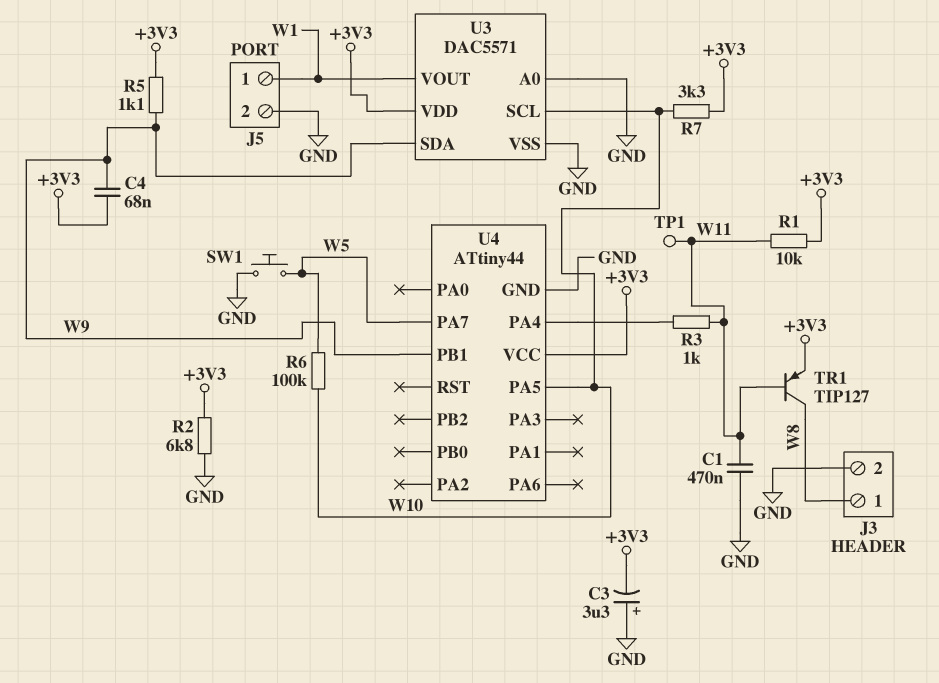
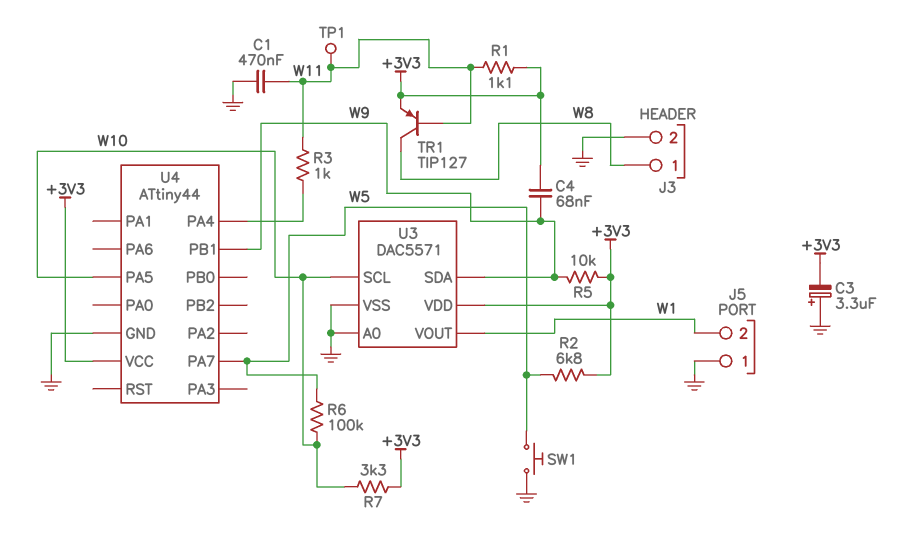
J5 pin 1: W1 -> GND
J5 pin 2: GND -> W1
R1: 10k (+3V3, W11) -> 1.1k (+3V3, W11)
R2: 6.8k (+3V3, GND) -> 6.8k (+3V3, W5)
R5: 1.1k (+3V3, W9) -> 10k (+3V3, W9)

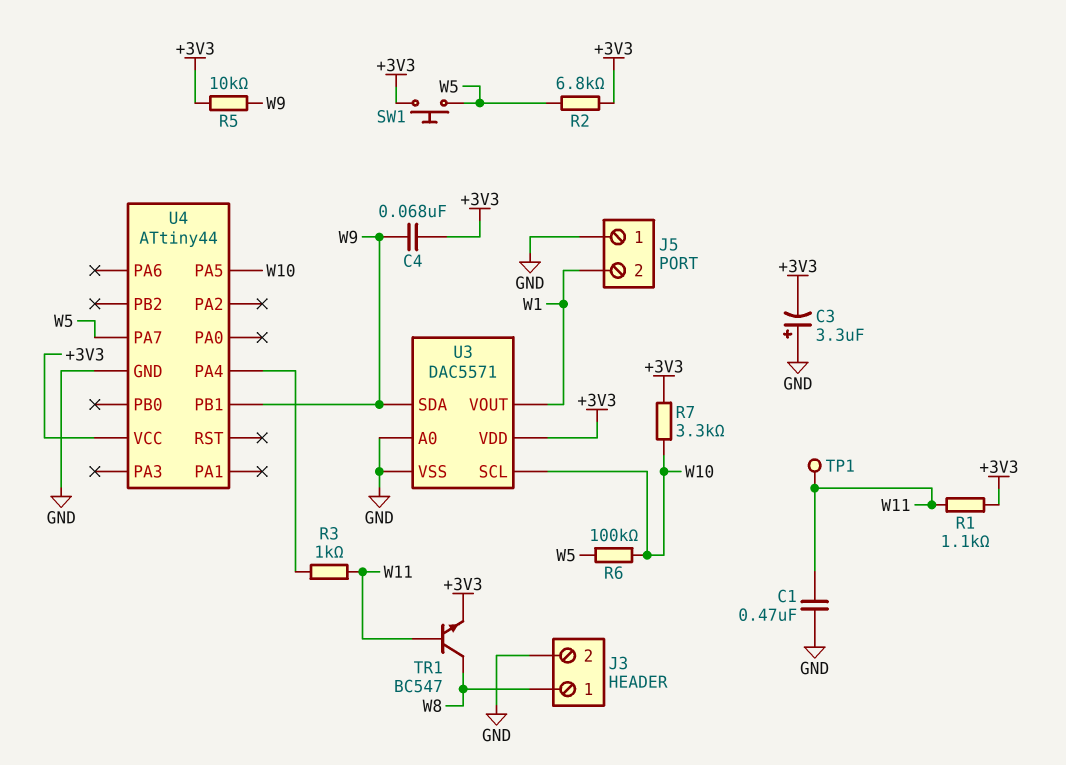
SW1: button (GND, W5) -> button (+3V3, W5)
TR1: PNP TIP127 (B W11, C W8, E +3V3) -> NPN BC547 (B W11, C W8, E +3V3)

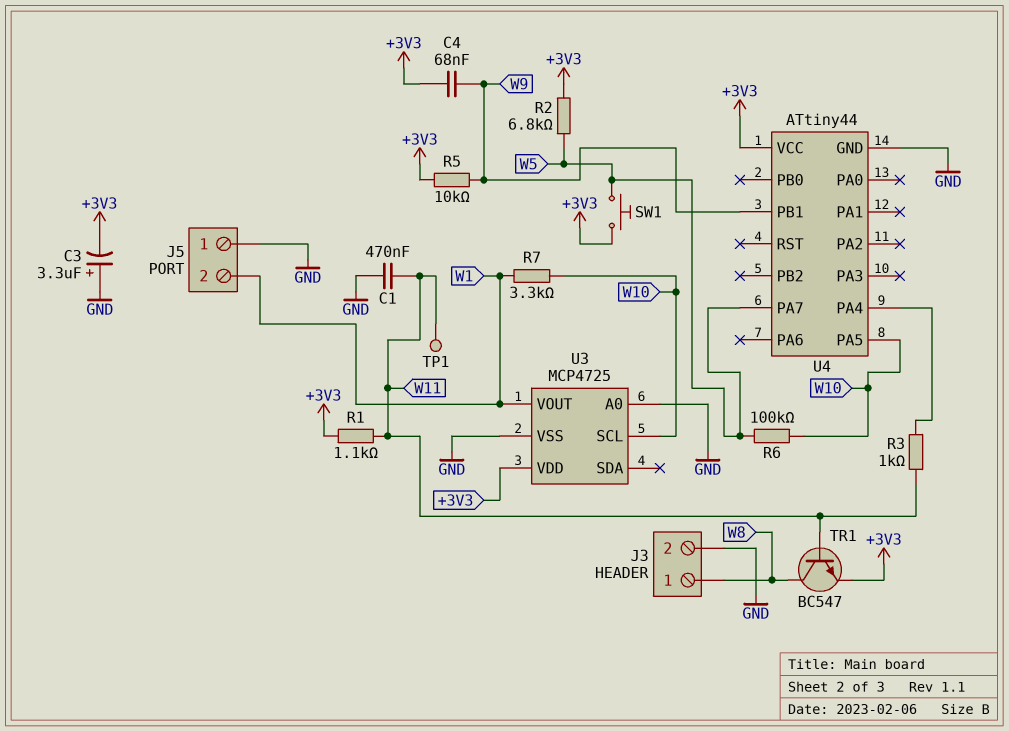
R7: 3.3k (+3V3, W10) -> 3.3k (W1, W10)
U3: DAC5571 -> MCP4725
U3 pin SDA: W9 -> none

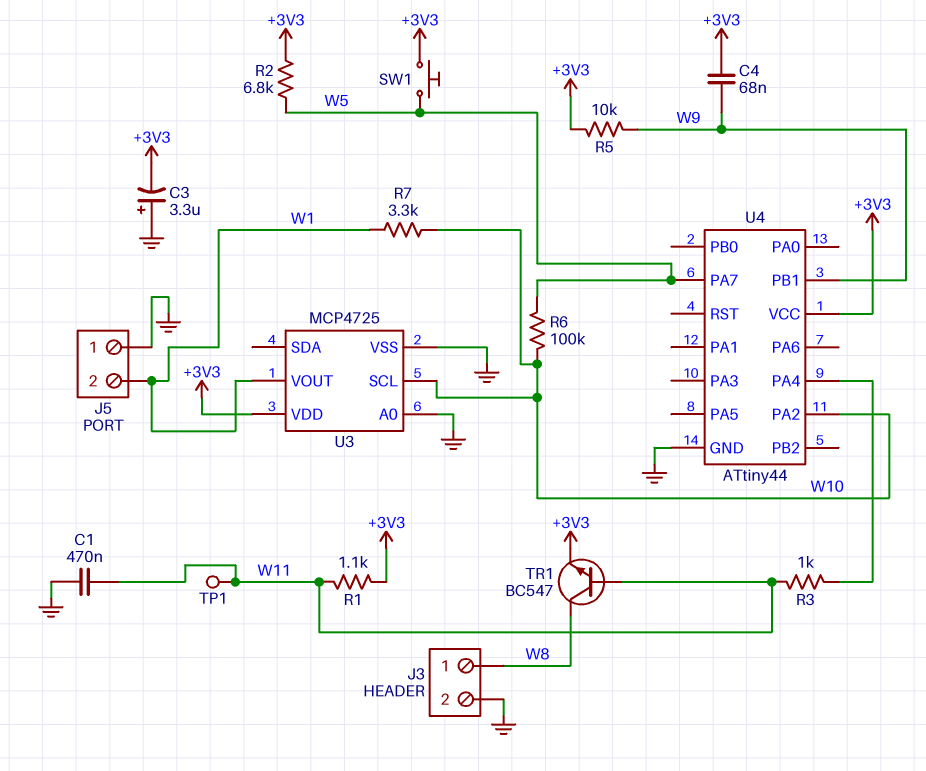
U4 pin PA2: none -> W10
U4 pin PA5: W10 -> none

